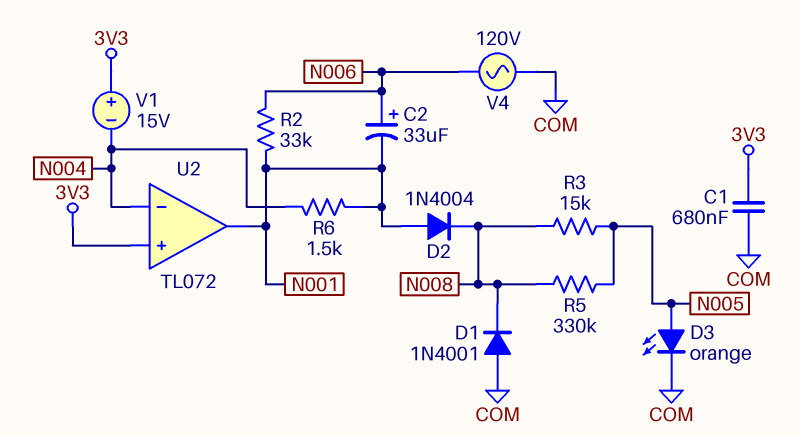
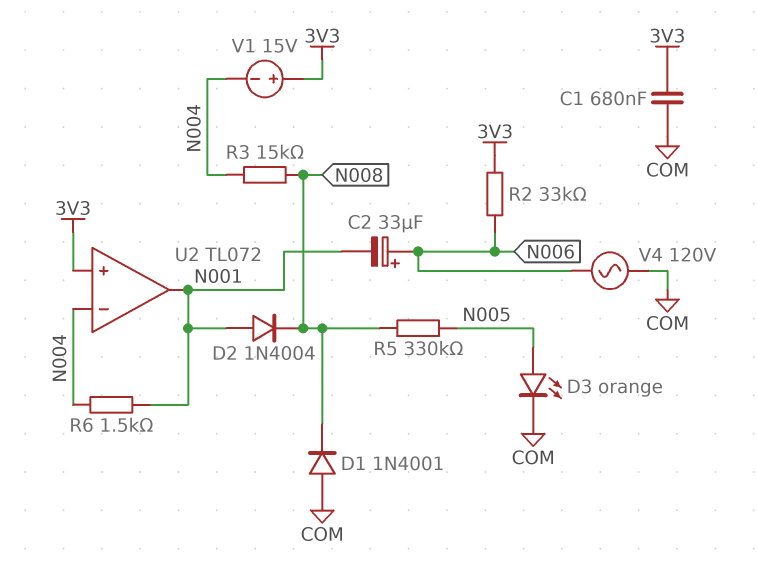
R2: 33k (N001, N006) -> 33k (3V3, N006)
R3: 15k (N005, N008) -> 15k (N004, N008)

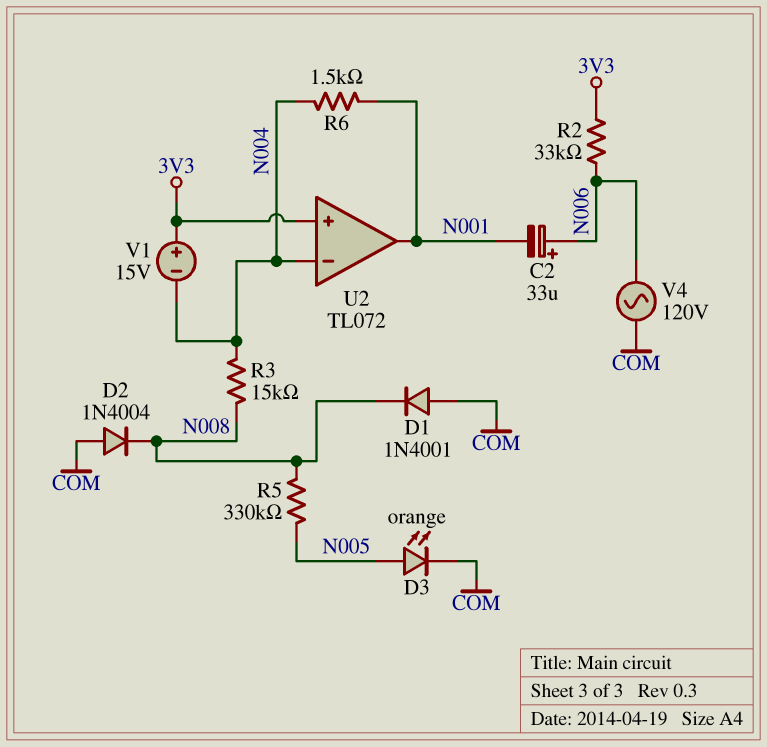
C1: 680nF (3V3, COM) -> none
D2: diode 1N4004 (A N001, K N008) -> diode 1N4004 (A COM, K N008)

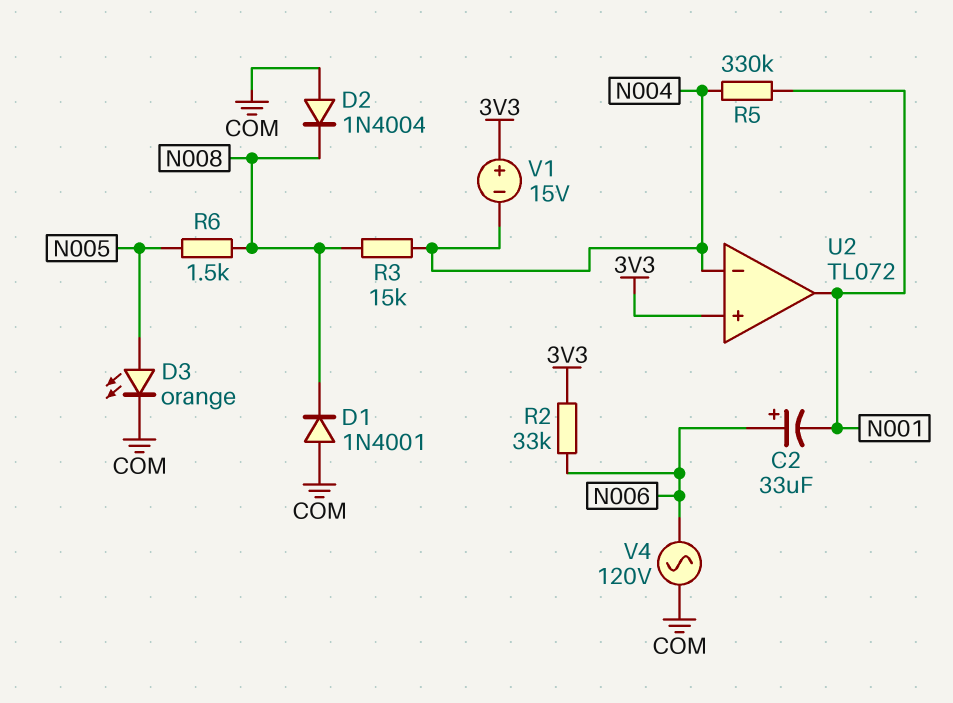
R5: 330k (N005, N008) -> 330k (N001, N004)
R6: 1.5k (N001, N004) -> 1.5k (N005, N008)

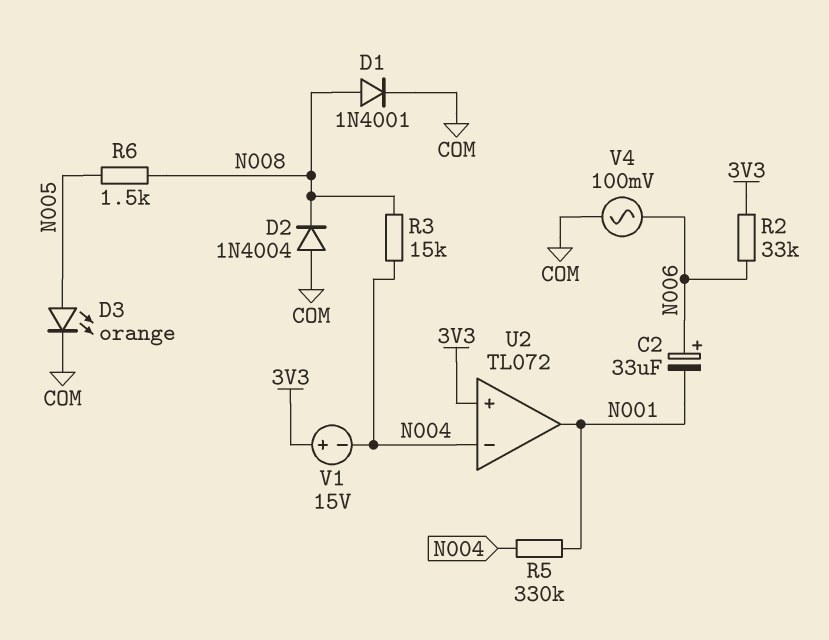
D1: diode 1N4001 (A COM, K N008) -> diode 1N4001 (A N008, K COM)
V4: AC 120V (COM, N006) -> AC 100mV (COM, N006)

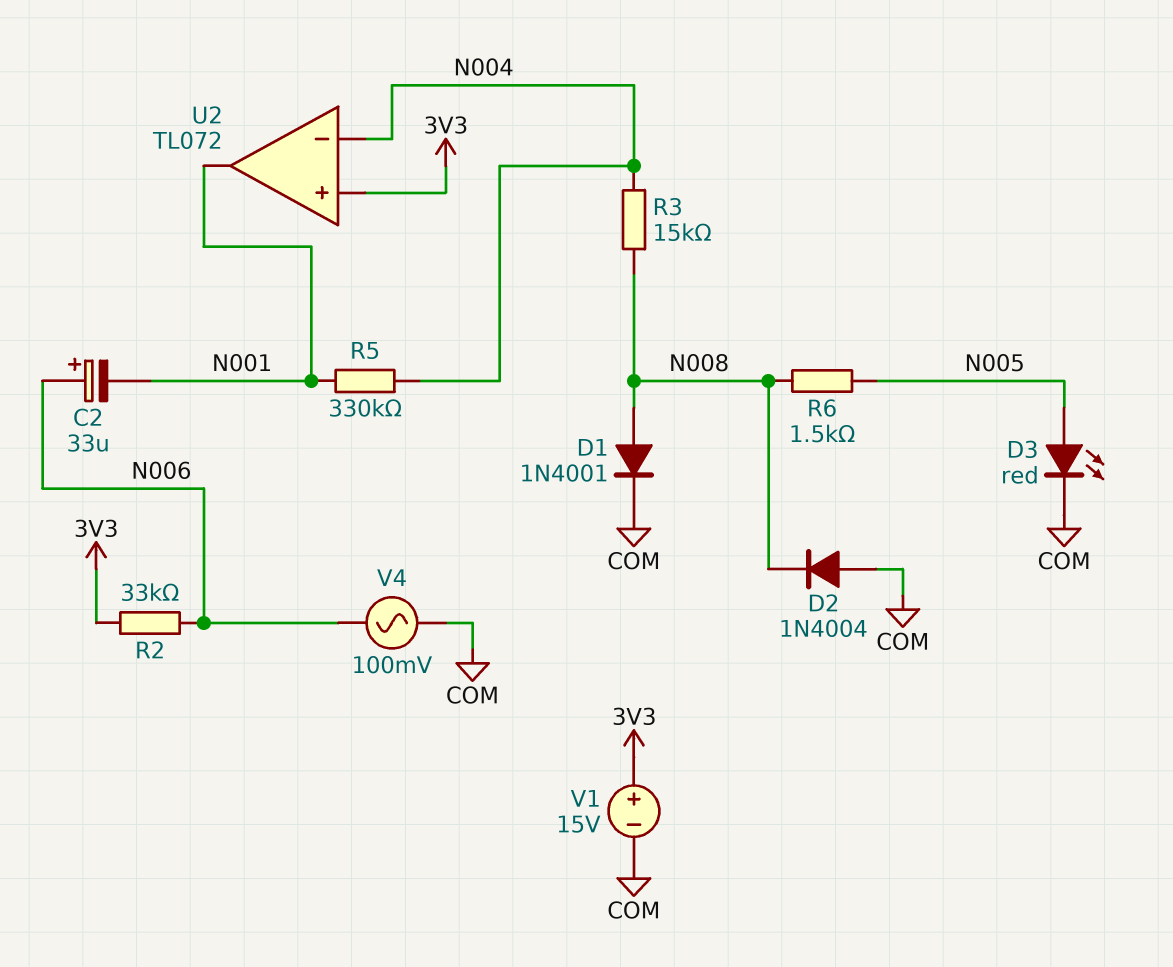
D3: LED orange (A N005, K COM) -> LED red (A N005, K COM)
V1: 15V (plus 3V3, minus N004) -> 15V (plus 3V3, minus COM)

